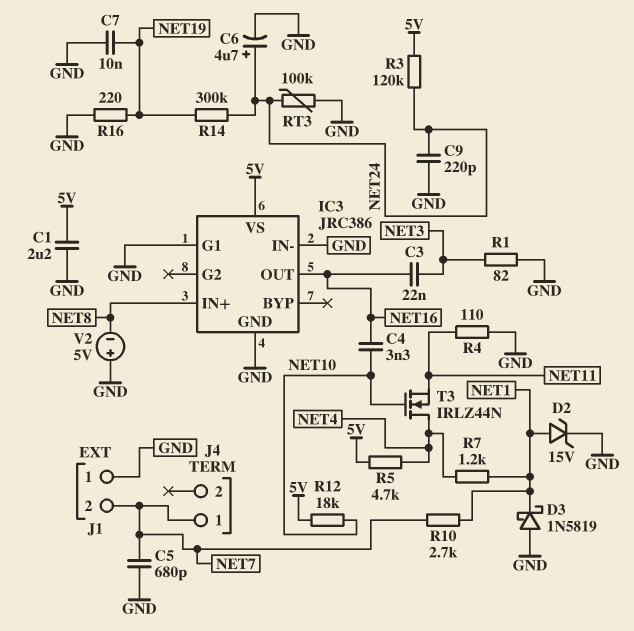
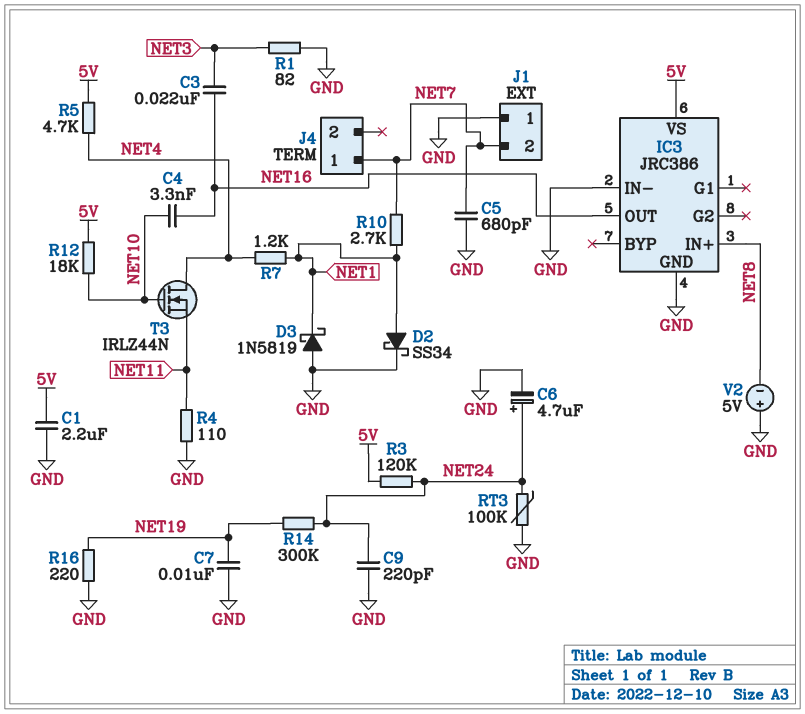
D2: zener 15V (A NET1, K GND) -> schottky SS34 (A NET1, K GND)
IC3 pin G1: GND -> none

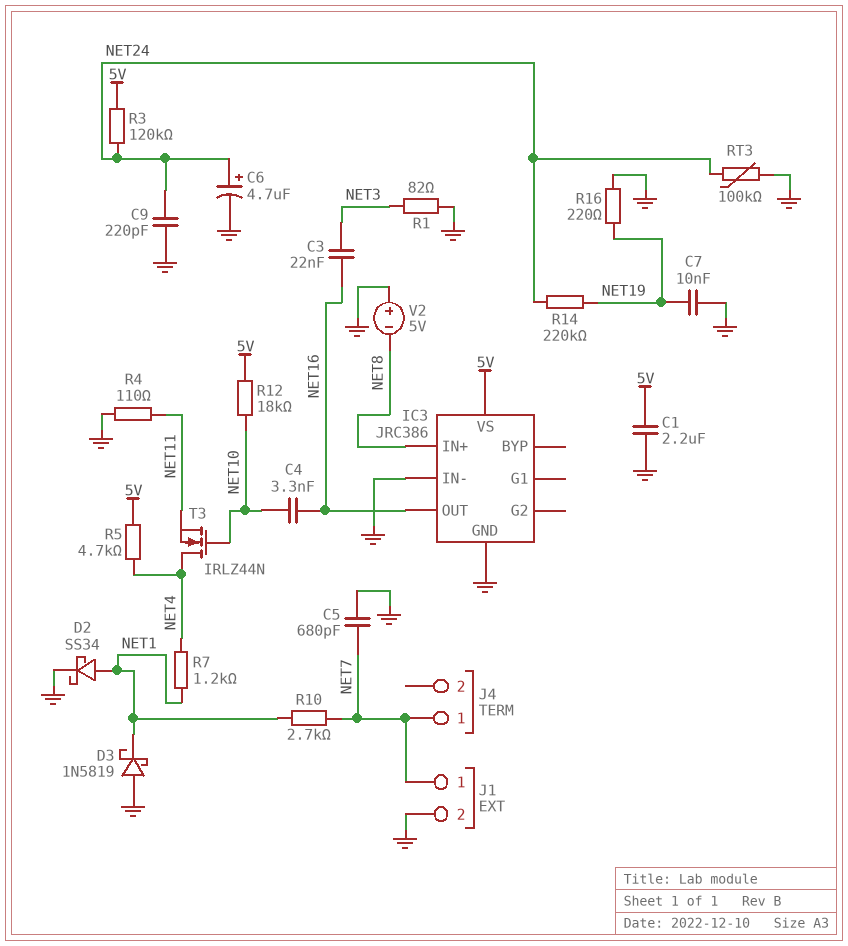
J1 pin 1: GND -> NET7
J1 pin 2: NET7 -> GND
R14: 300k (NET19, NET24) -> 220k (NET19, NET24)

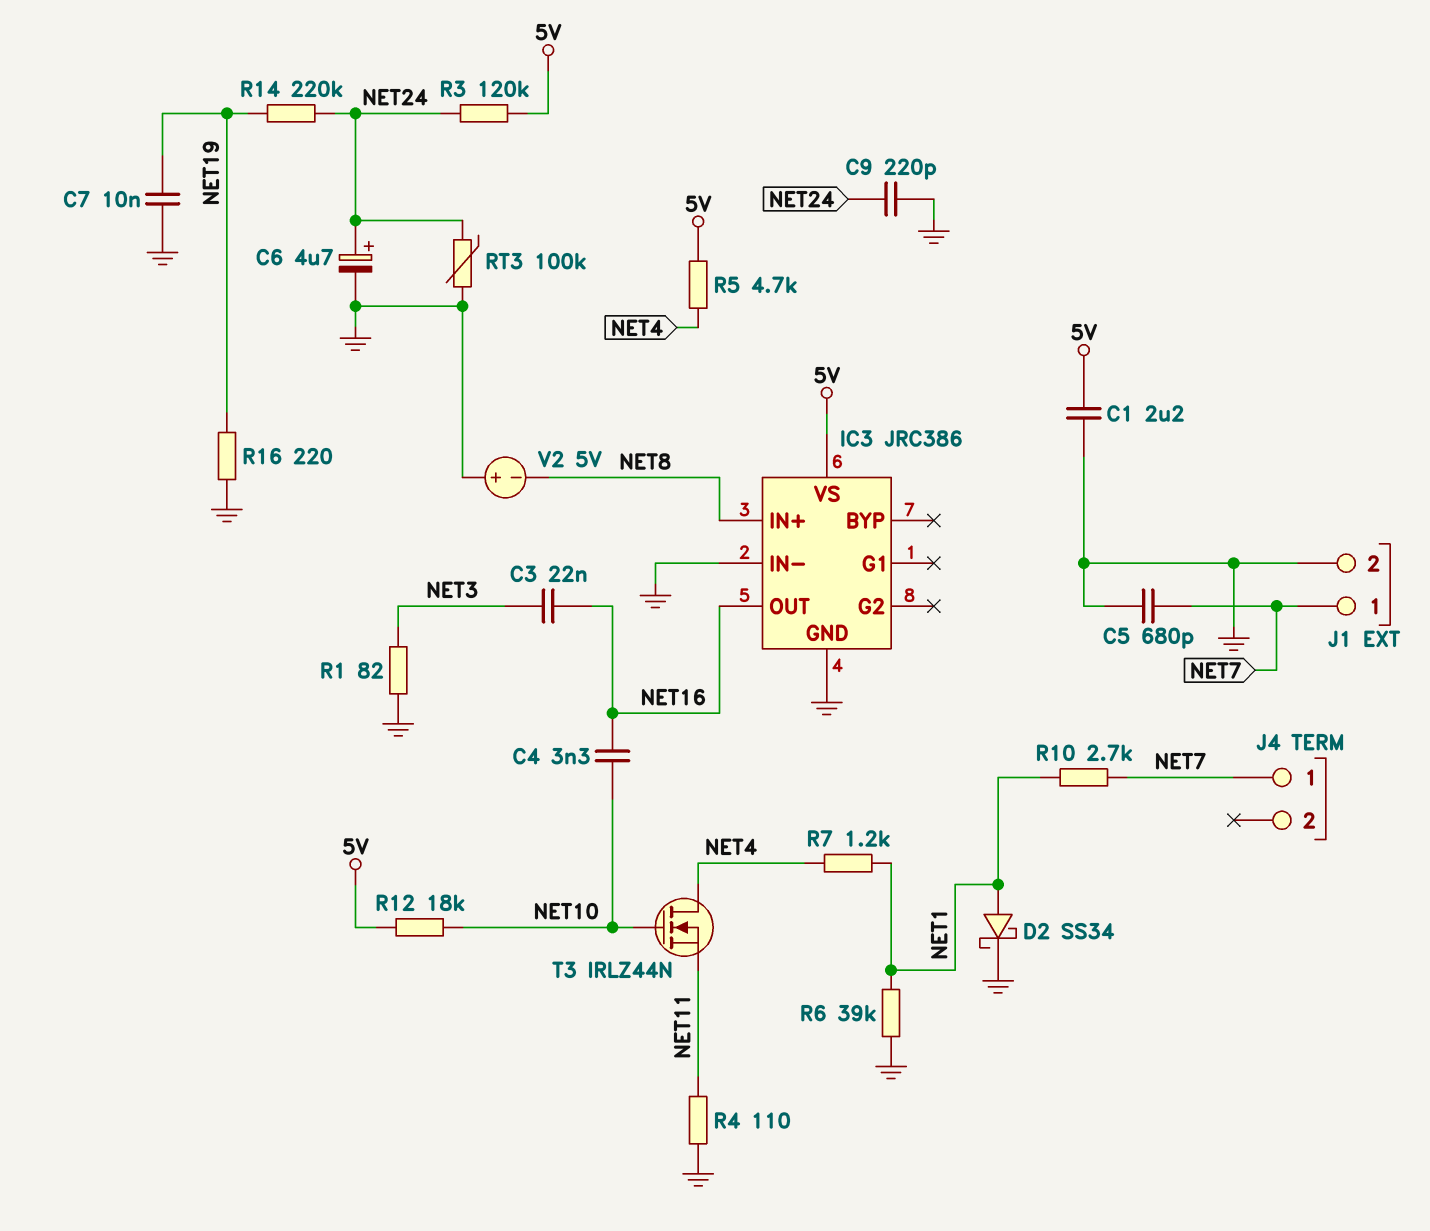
D3: schottky 1N5819 (A GND, K NET1) -> none
R6: none -> 39k (GND, NET1)

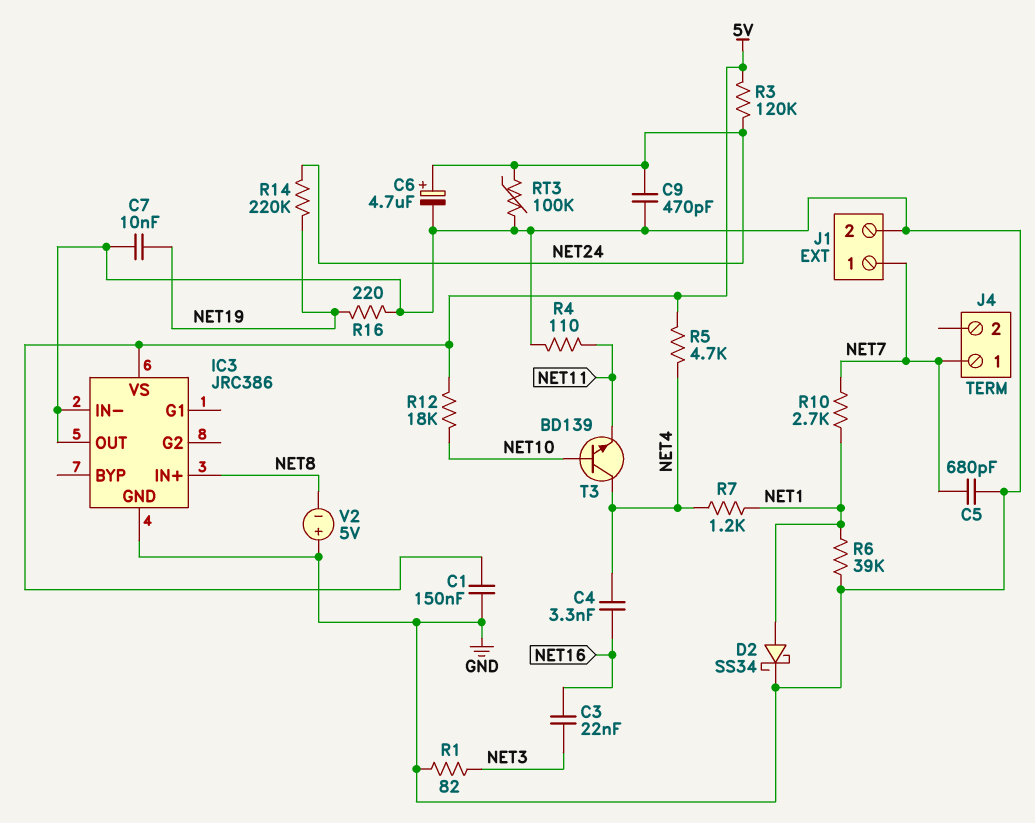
C1: 2.2uF (5V, GND) -> 150nF (5V, GND)
C4: 3.3nF (NET10, NET16) -> 3.3nF (NET4, NET16)
C9: 220pF (GND, NET24) -> 470pF (GND, NET24)
IC3 pin OUT: NET16 -> GND
T3: NMOS IRLZ44N (G NET10, D NET4, S NET11) -> NPN BD139 (B NET10, C NET4, E NET11)

